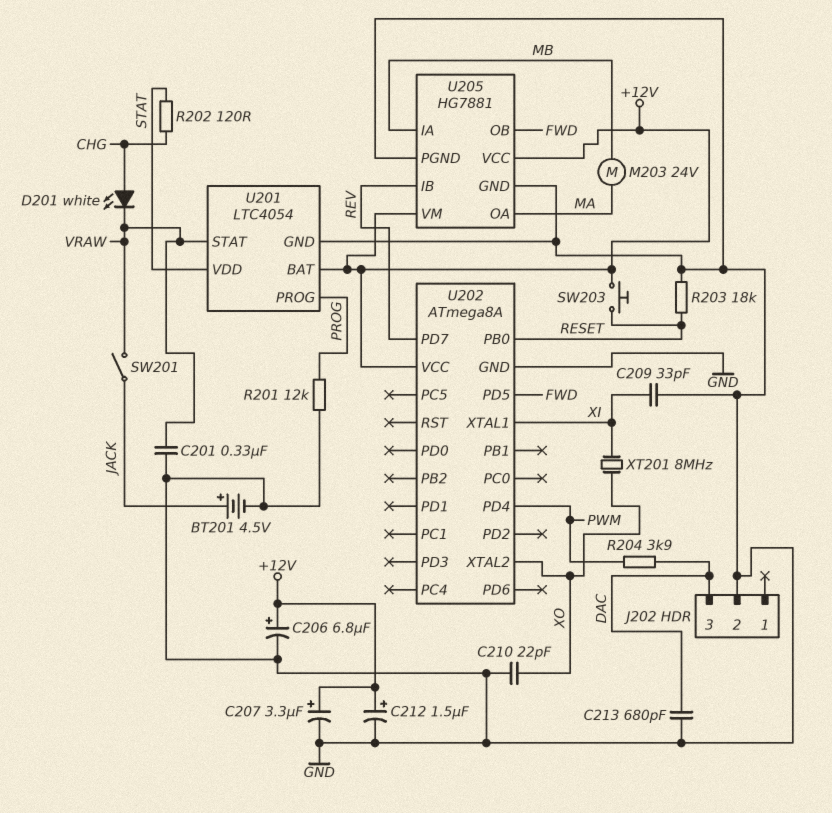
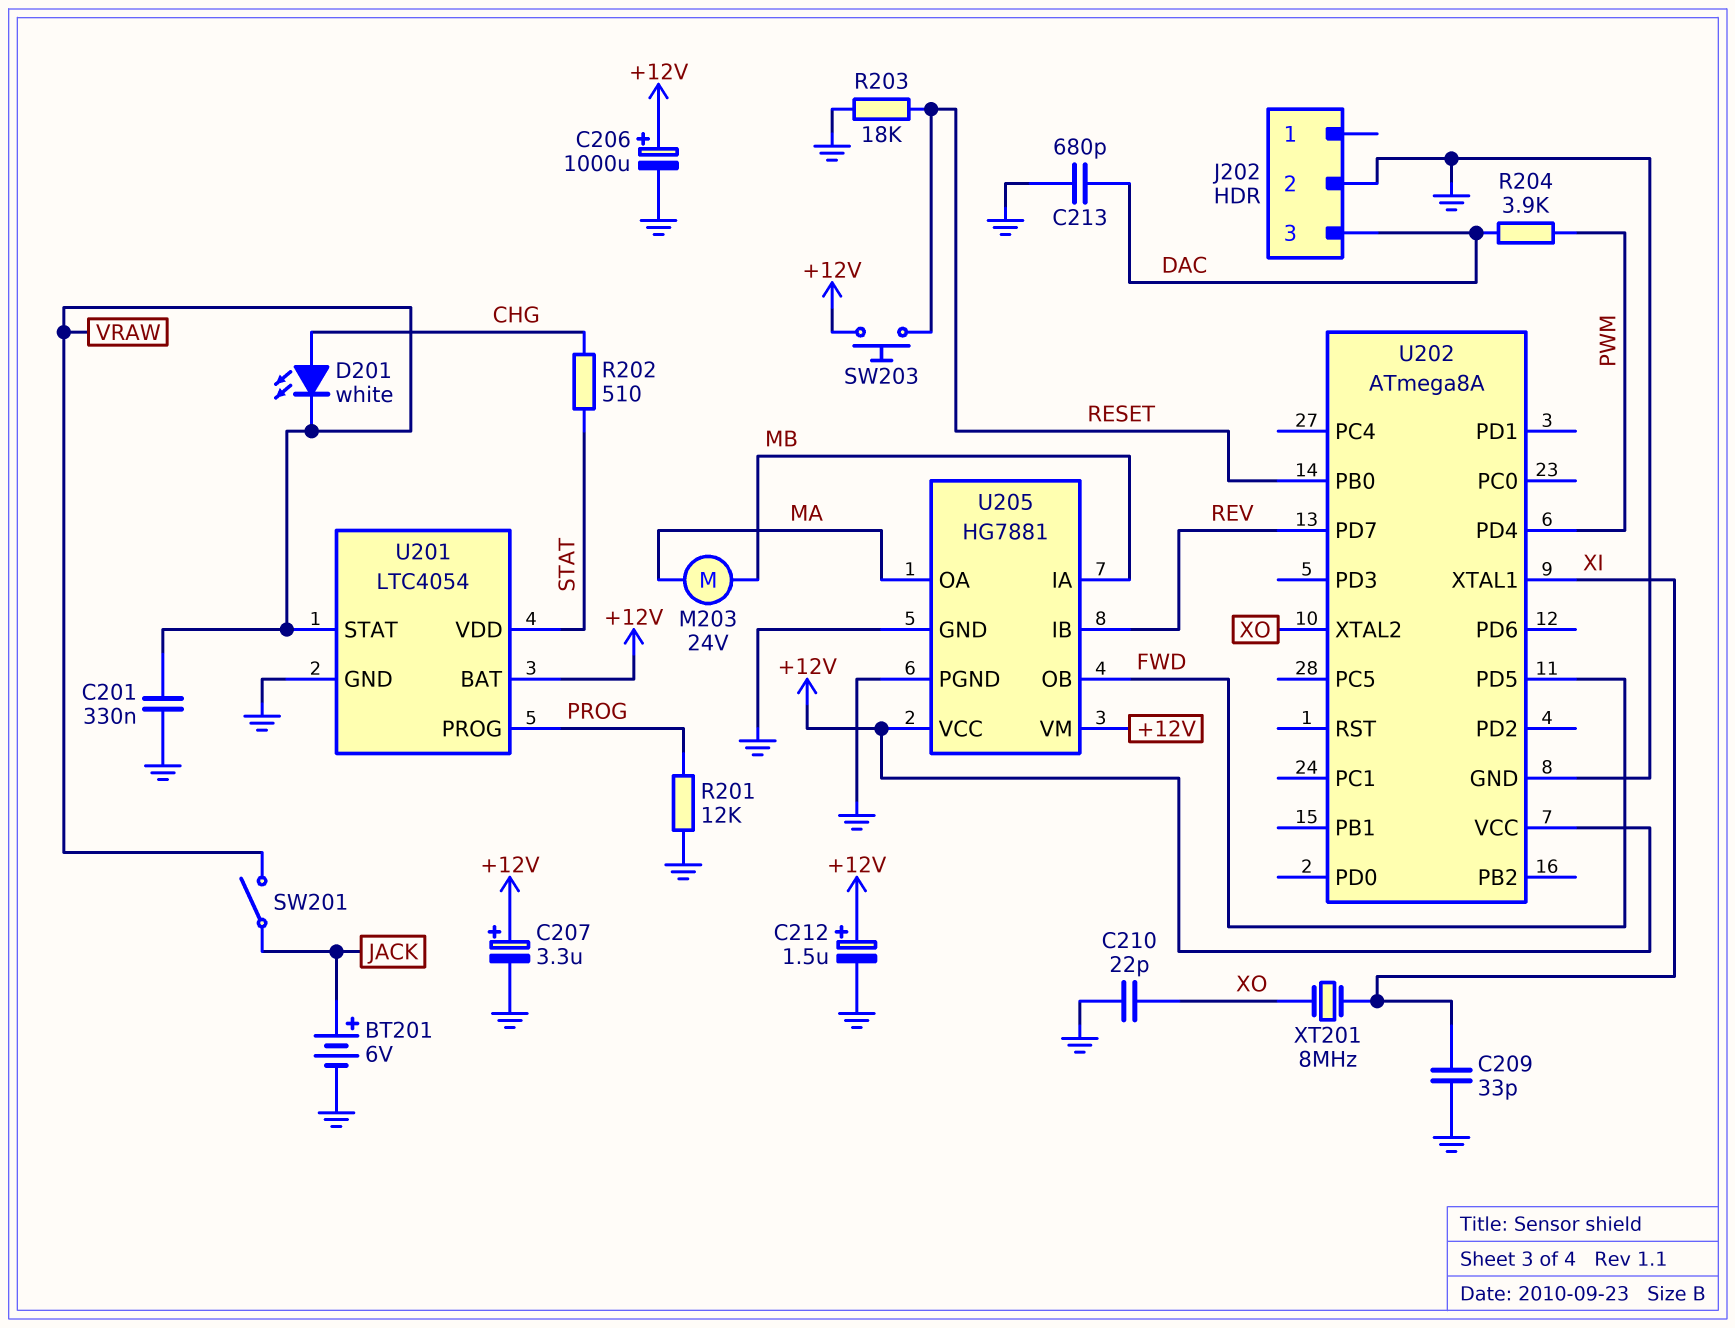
BT201: 4.5V (plus JACK, minus GND) -> 6V (plus JACK, minus GND)
C206: 6.8uF (plus +12V, minus GND) -> 1000uF (plus +12V, minus GND)
R202: 120 (CHG, STAT) -> 510 (CHG, STAT)

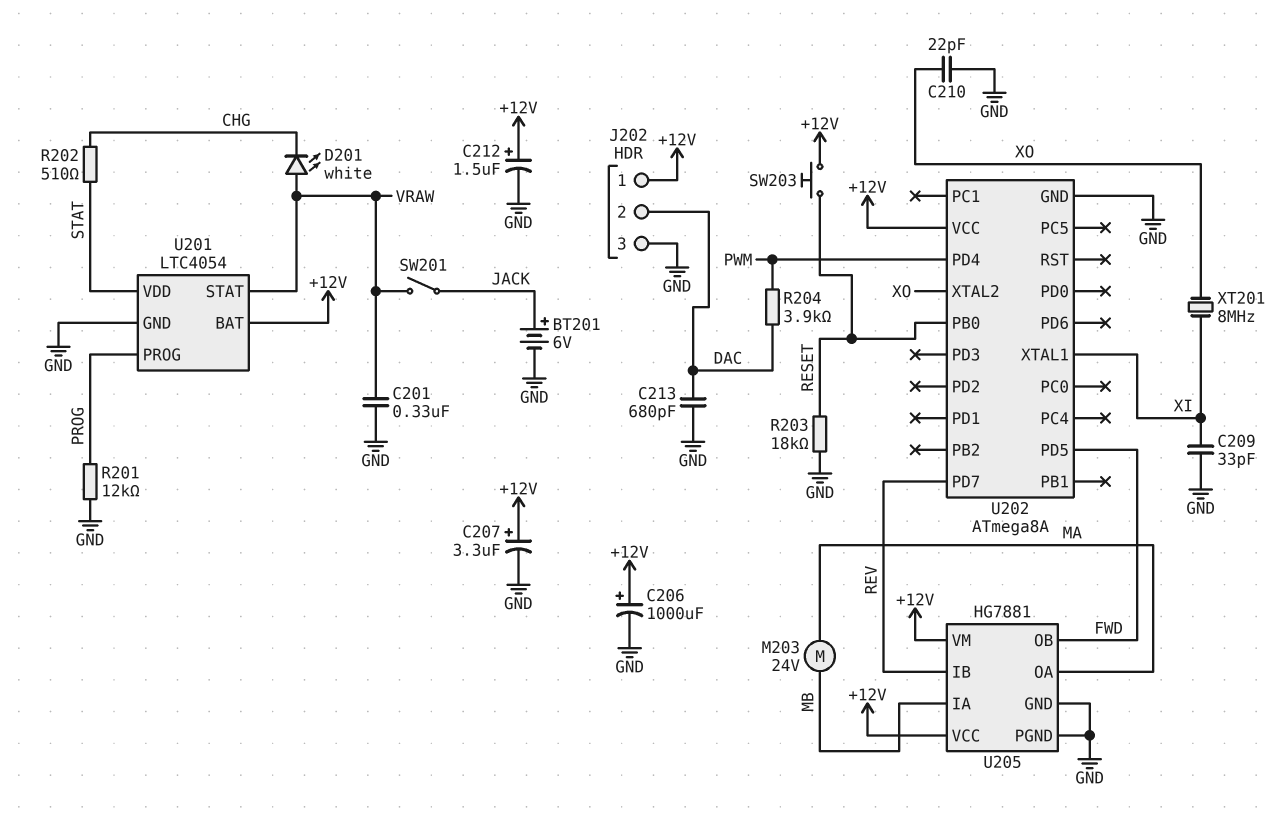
D201: LED white (A CHG, K VRAW) -> LED white (A VRAW, K CHG)
J202 pin 1: none -> +12V
J202 pin 2: GND -> DAC
J202 pin 3: DAC -> GND

